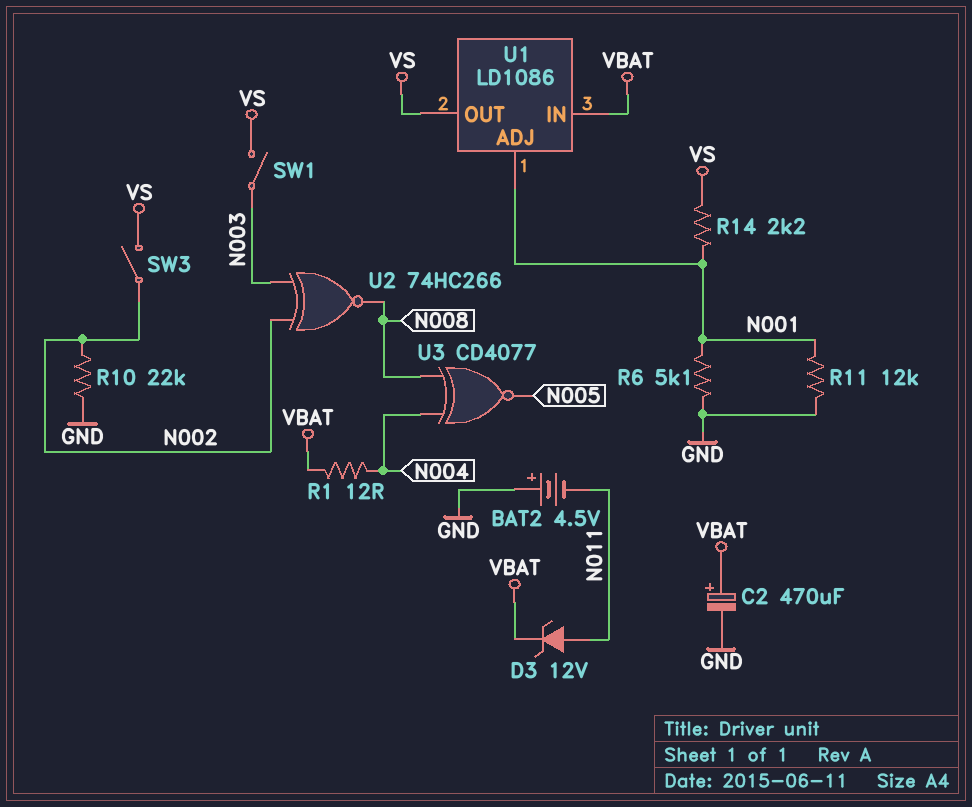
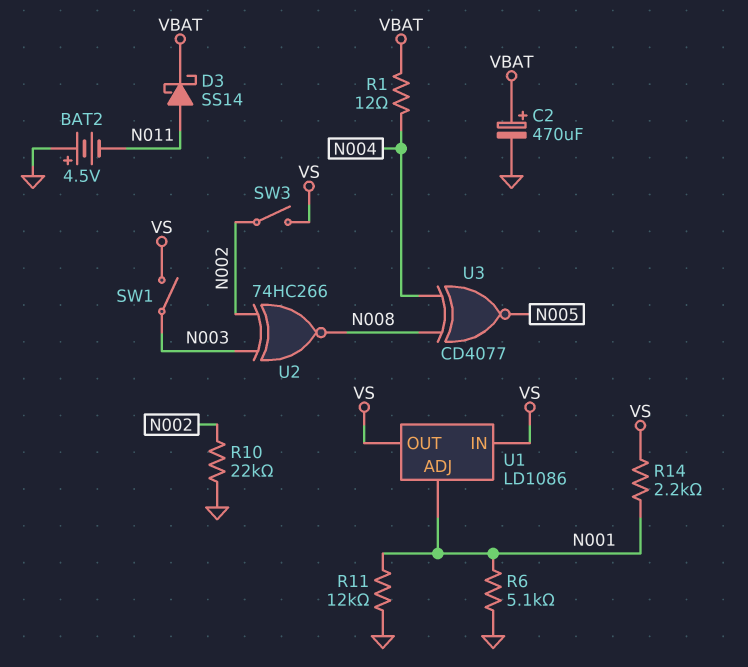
D3: zener 12V (A N011, K VBAT) -> schottky SS14 (A N011, K VBAT)
U1 pin IN: VBAT -> VS

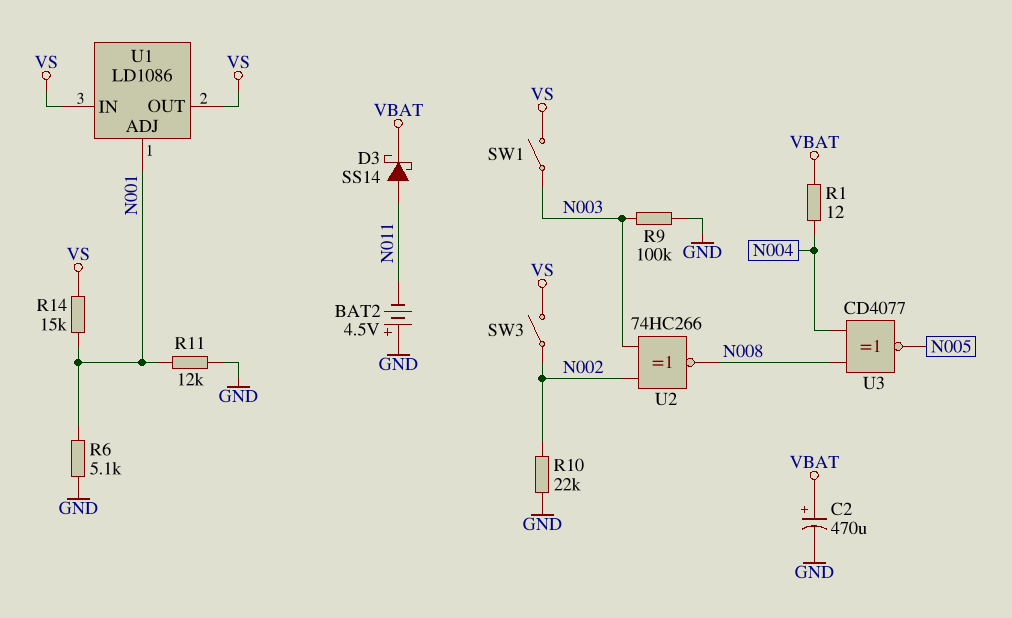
R9: none -> 100k (GND, N003)
R14: 2.2k (N001, VS) -> 15k (N001, VS)

